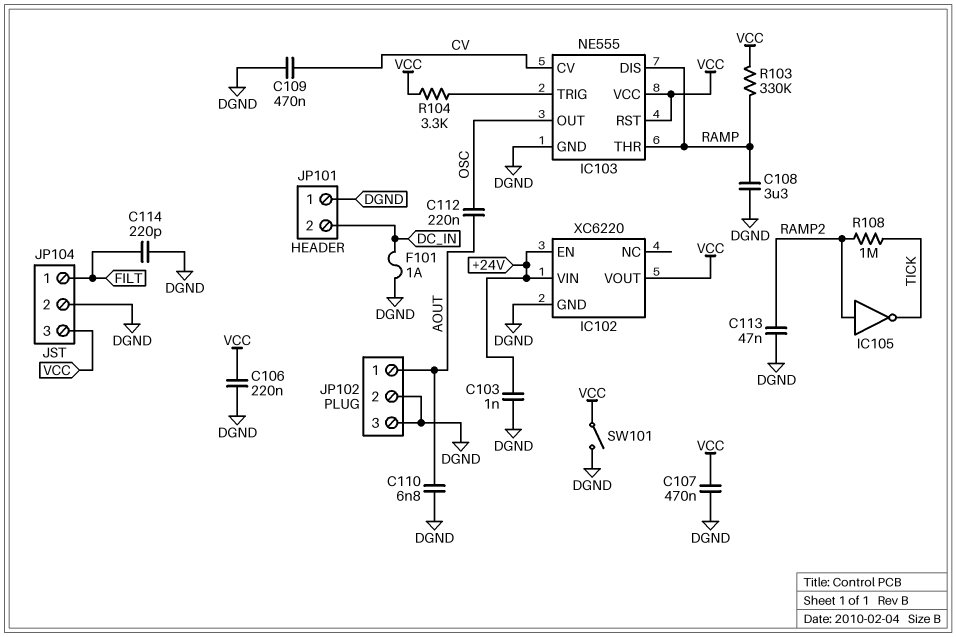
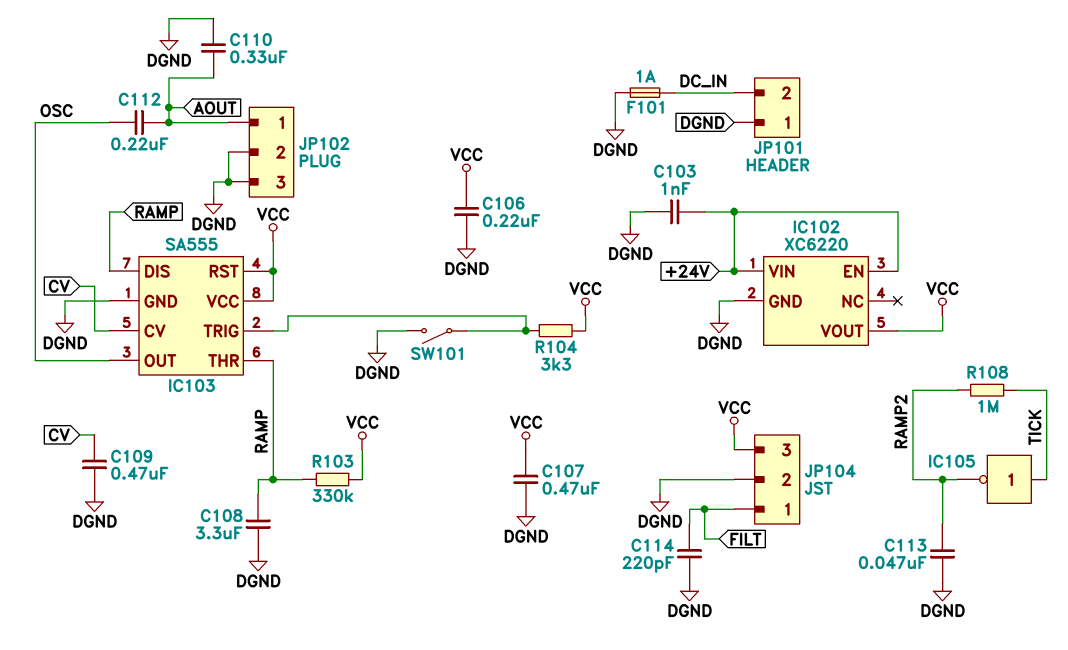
C110: 6.8nF (AOUT, DGND) -> 330nF (AOUT, DGND)
IC103: NE555 -> SA555
IC105: NOT (in RAMP2, out TICK) -> NOT (in TICK, out RAMP2)
SW101: switch (DGND, VCC) -> switch (DGND, IC103/TRIG)

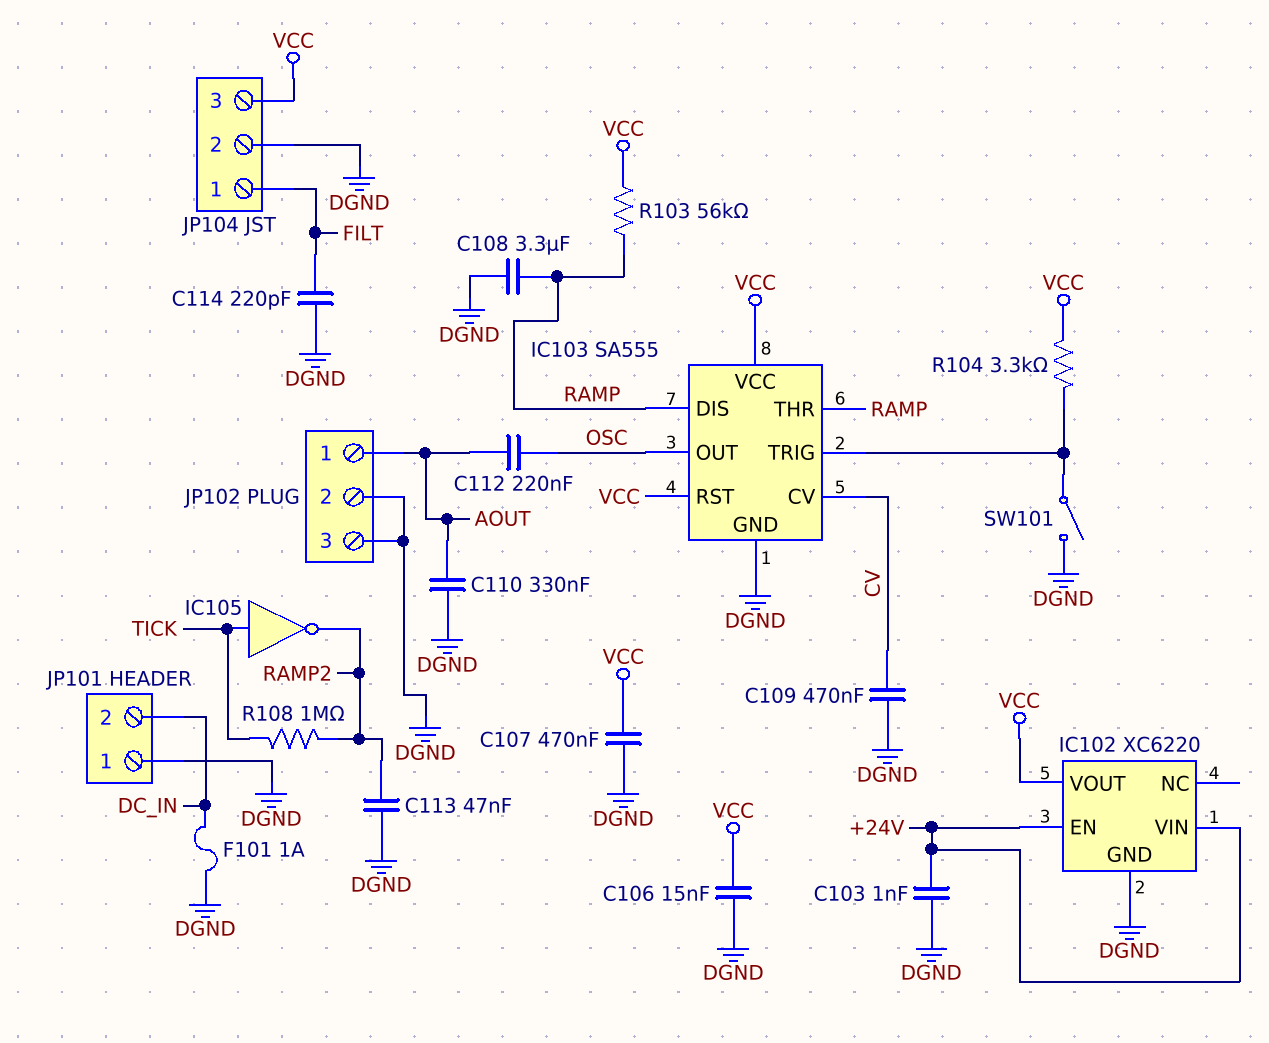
C106: 220nF (DGND, VCC) -> 15nF (DGND, VCC)
R103: 330k (RAMP, VCC) -> 56k (RAMP, VCC)

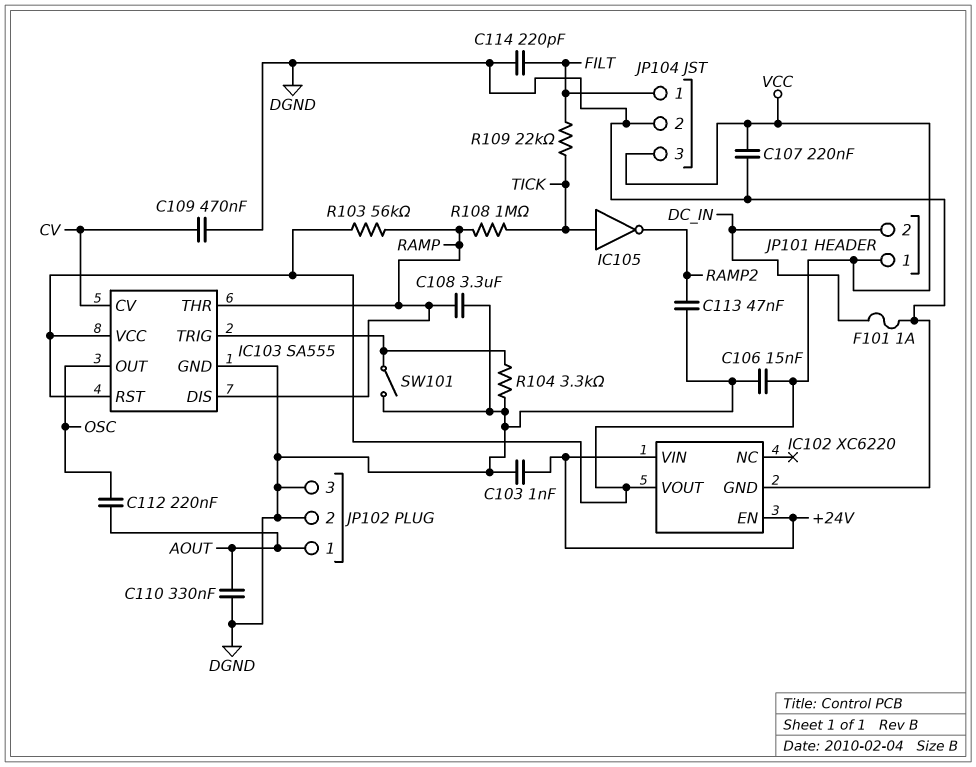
C107: 470nF (DGND, VCC) -> 220nF (DGND, VCC)
JP101 pin 1: DGND -> VCC
R104: 3.3k (IC103/TRIG, VCC) -> 3.3k (DGND, IC103/TRIG)
R108: 1M (RAMP2, TICK) -> 1M (RAMP, TICK)
R109: none -> 22k (FILT, TICK)

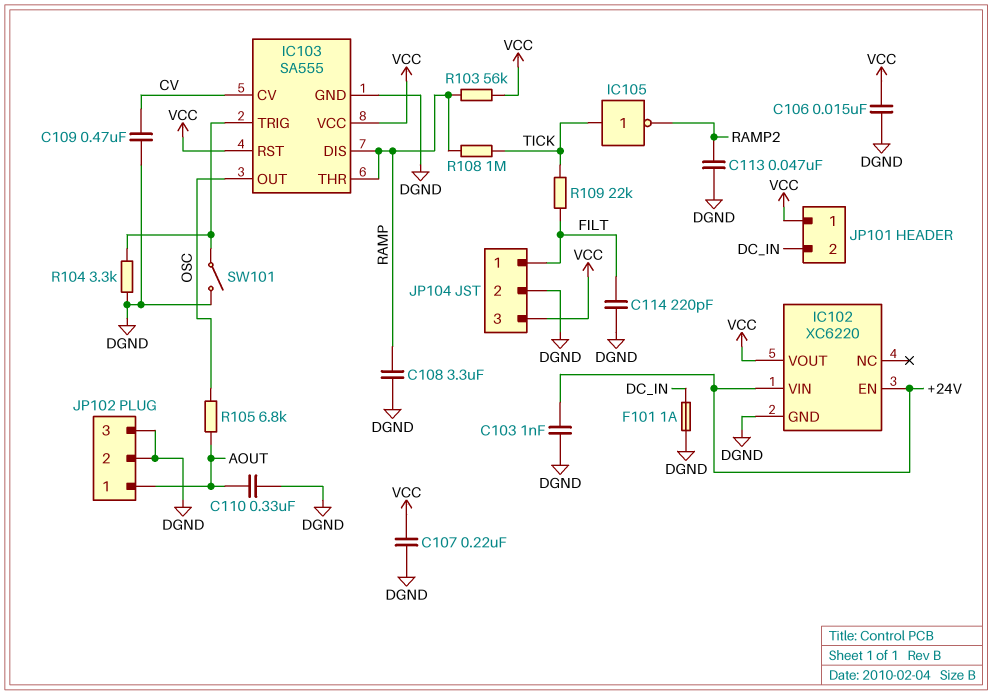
C112: 220nF (AOUT, OSC) -> none
R105: none -> 6.8k (AOUT, OSC)

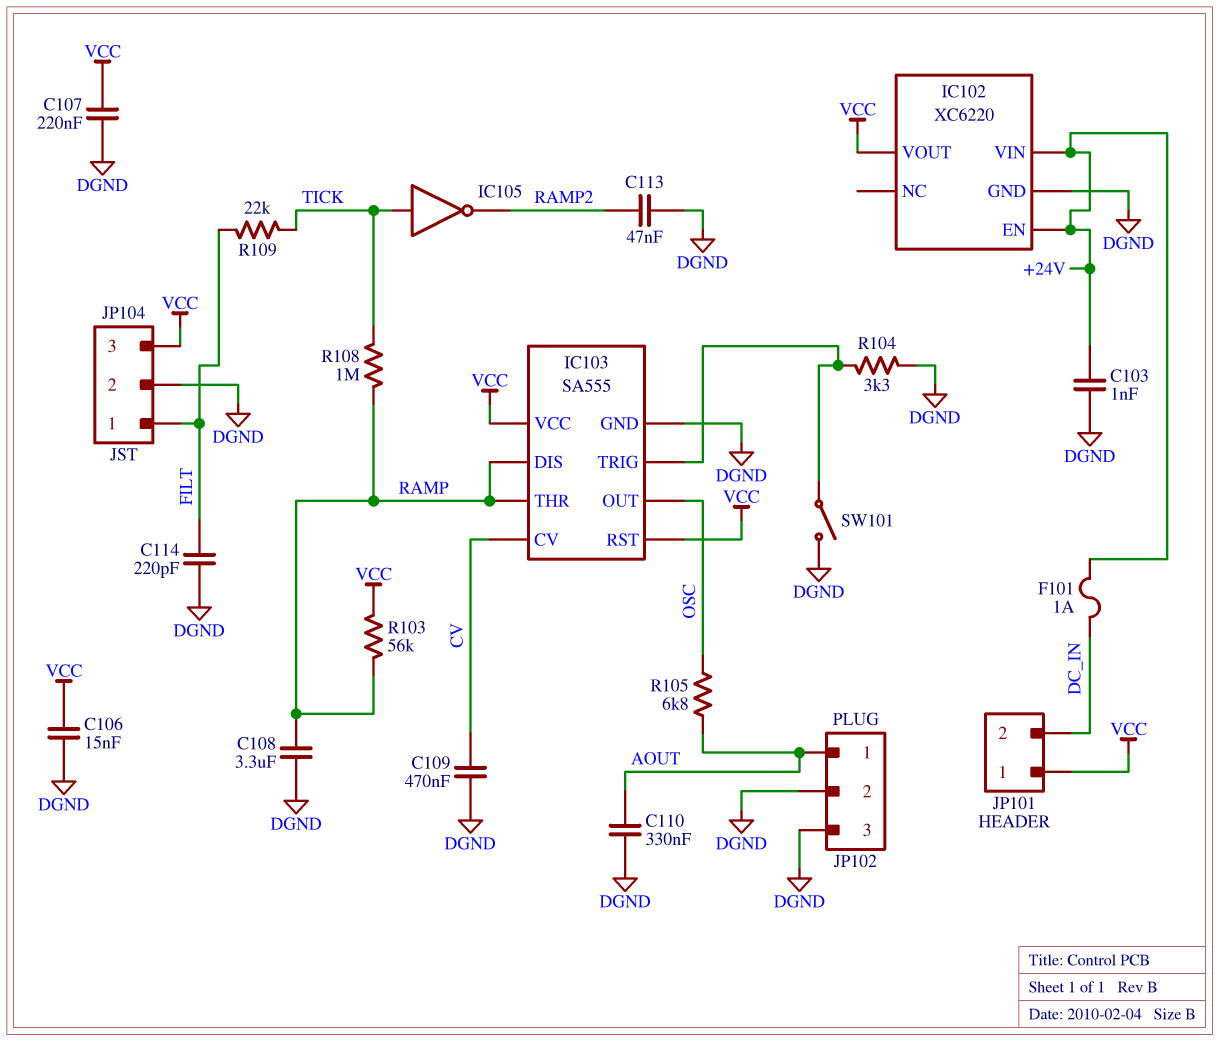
F101: 1A (DC_IN, DGND) -> 1A (+24V, DC_IN)

